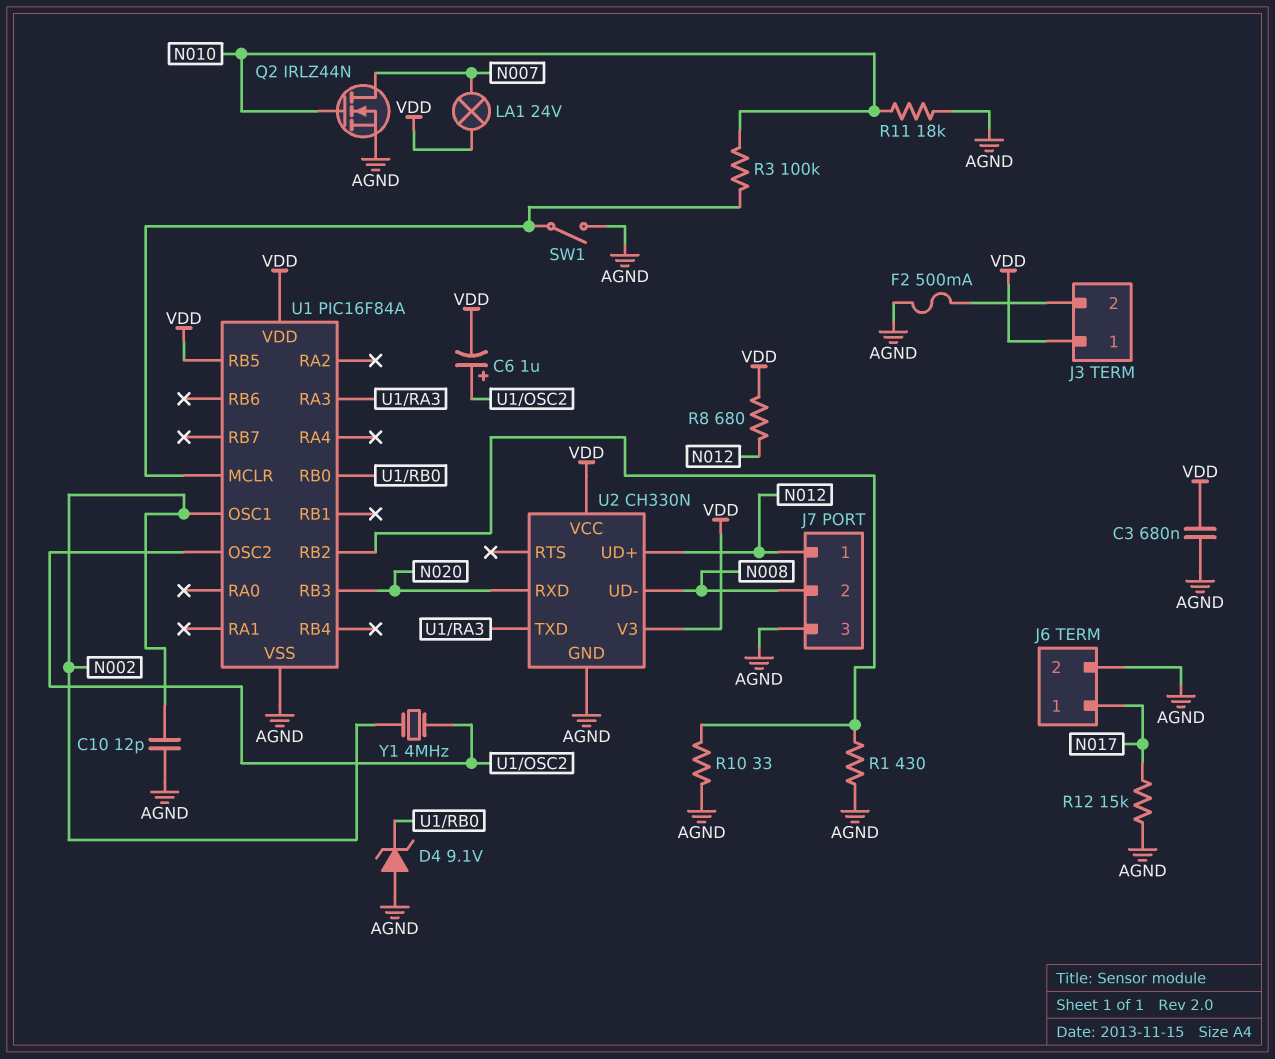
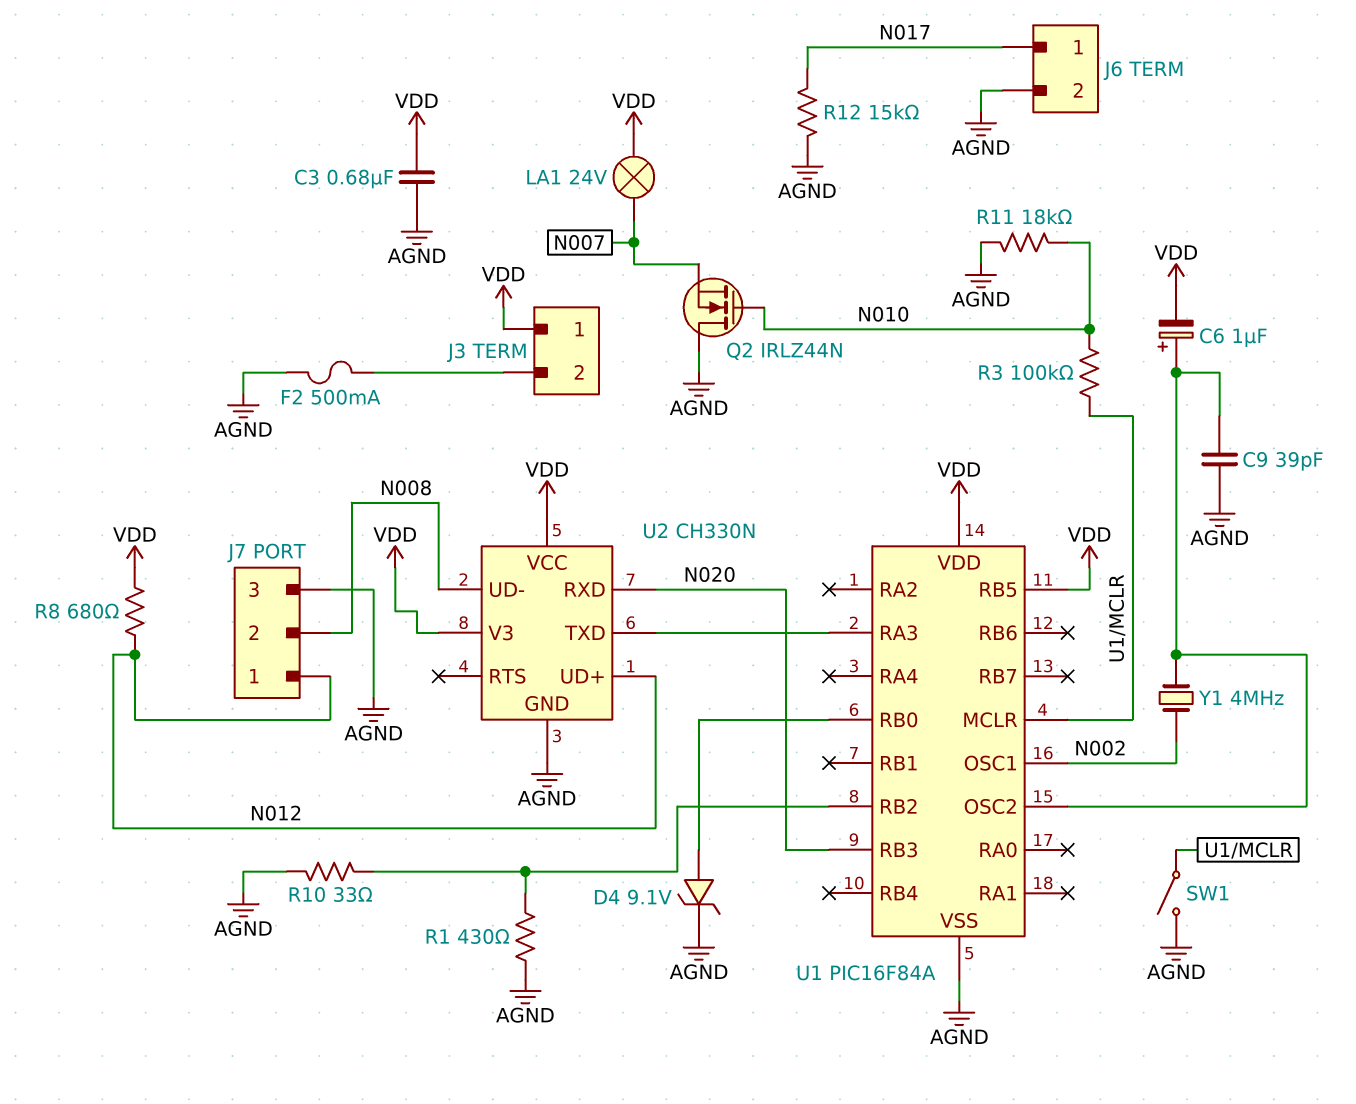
C9: none -> 39pF (AGND, U1/OSC2)
C10: 12pF (AGND, N002) -> none
D4: zener 9.1V (A AGND, K U1/RB0) -> zener 9.1V (A U1/RB0, K AGND)
Q2: NMOS IRLZ44N (G N010, D N007, S AGND) -> NMOS IRLZ44N (G N010, D AGND, S N007)

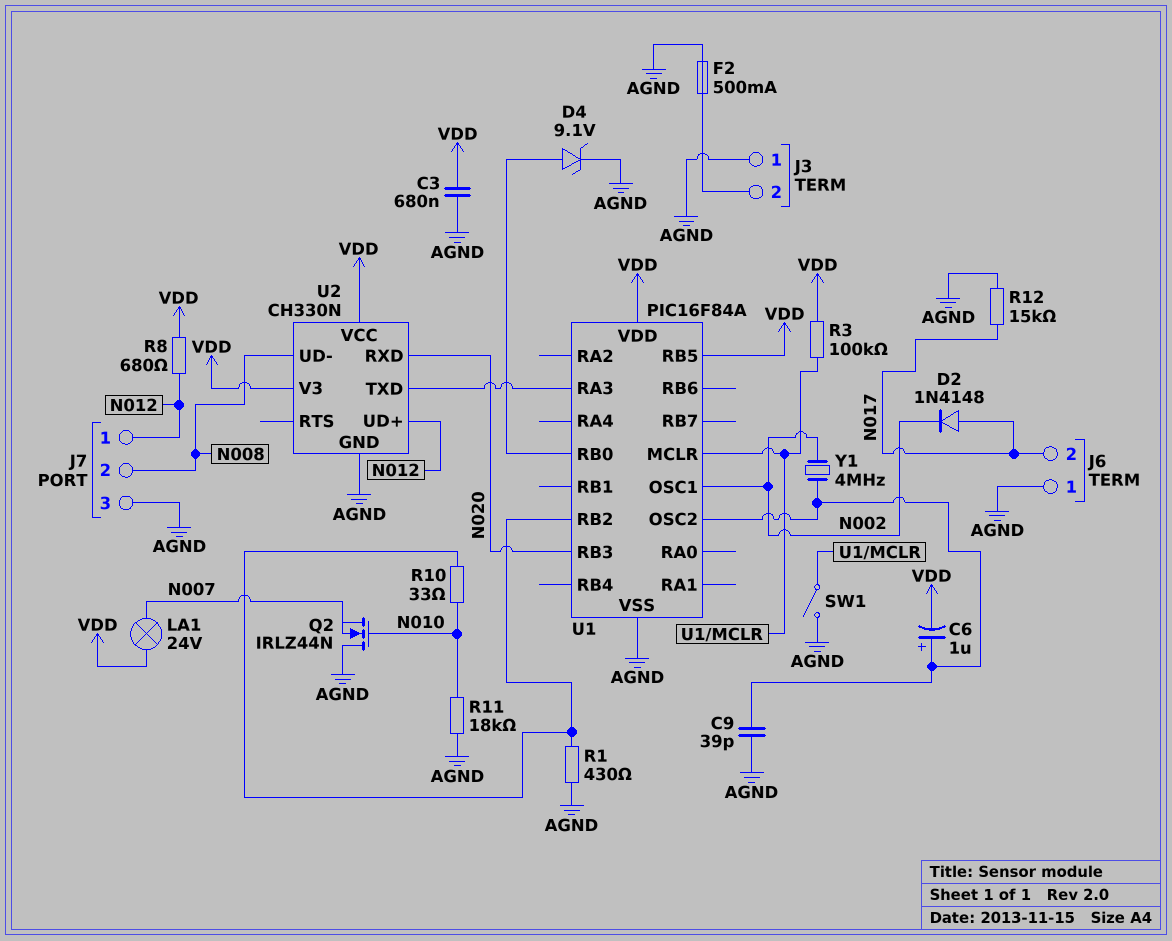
D2: none -> diode 1N4148 (A N017, K N002)
J3 pin 1: VDD -> AGND
J6 pin 1: N017 -> AGND
J6 pin 2: AGND -> N017
R3: 100k (N010, U1/MCLR) -> 100k (U1/MCLR, VDD)
R10: 33 (AGND, U1/RB2) -> 33 (N010, U1/RB2)

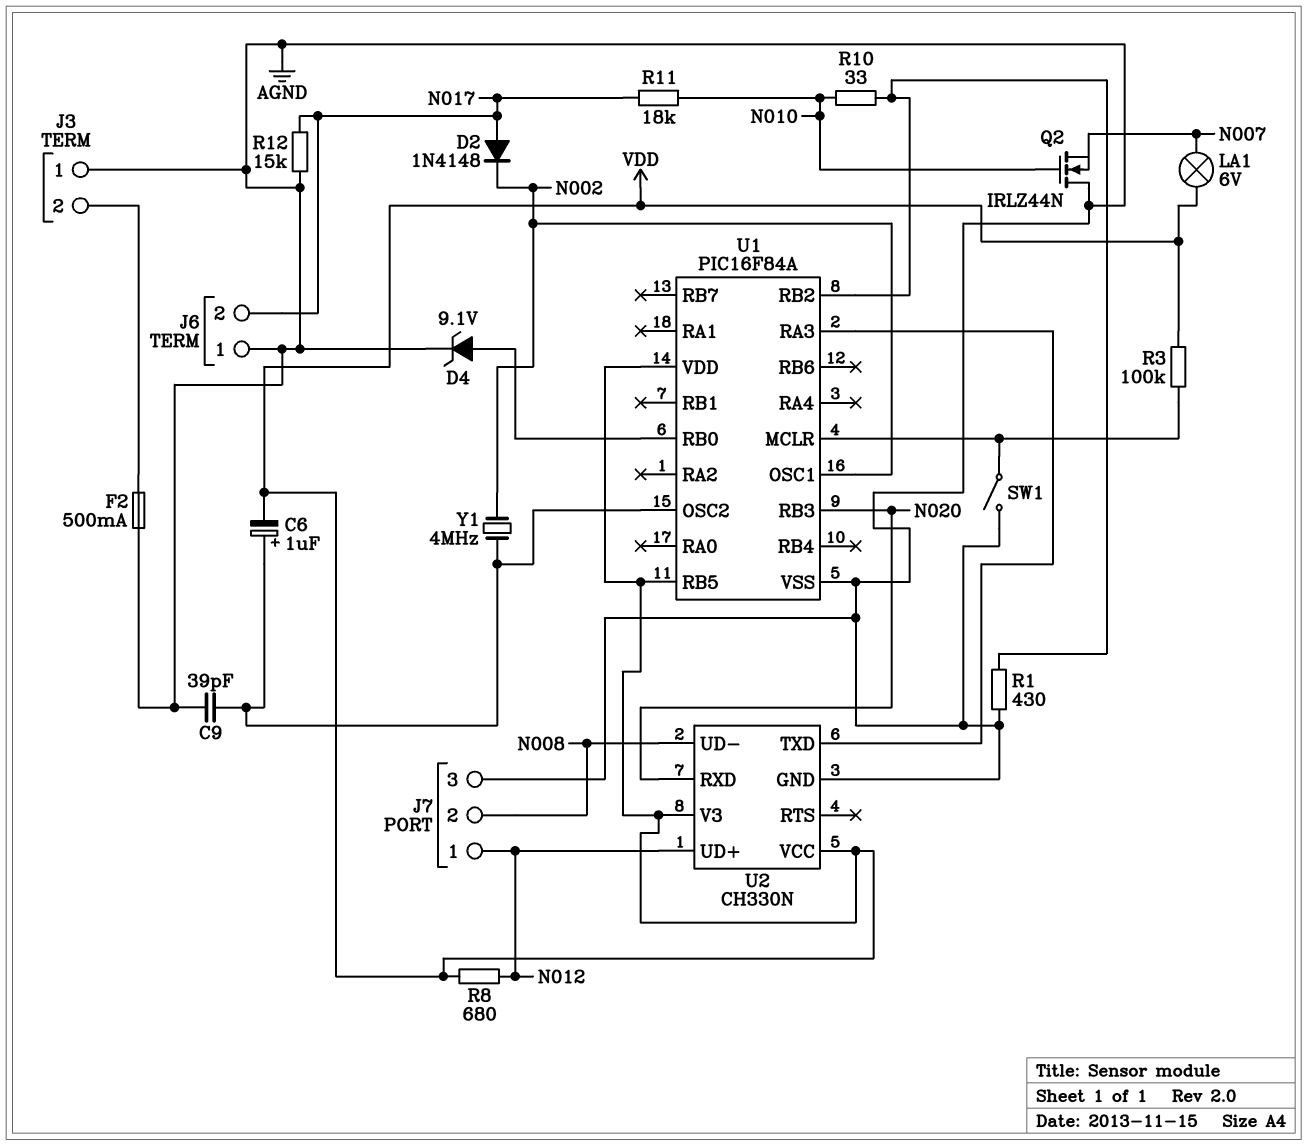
C3: 680nF (AGND, VDD) -> none
LA1: lamp 24V (N007, VDD) -> lamp 6V (N007, VDD)
R11: 18k (AGND, N010) -> 18k (N010, N017)

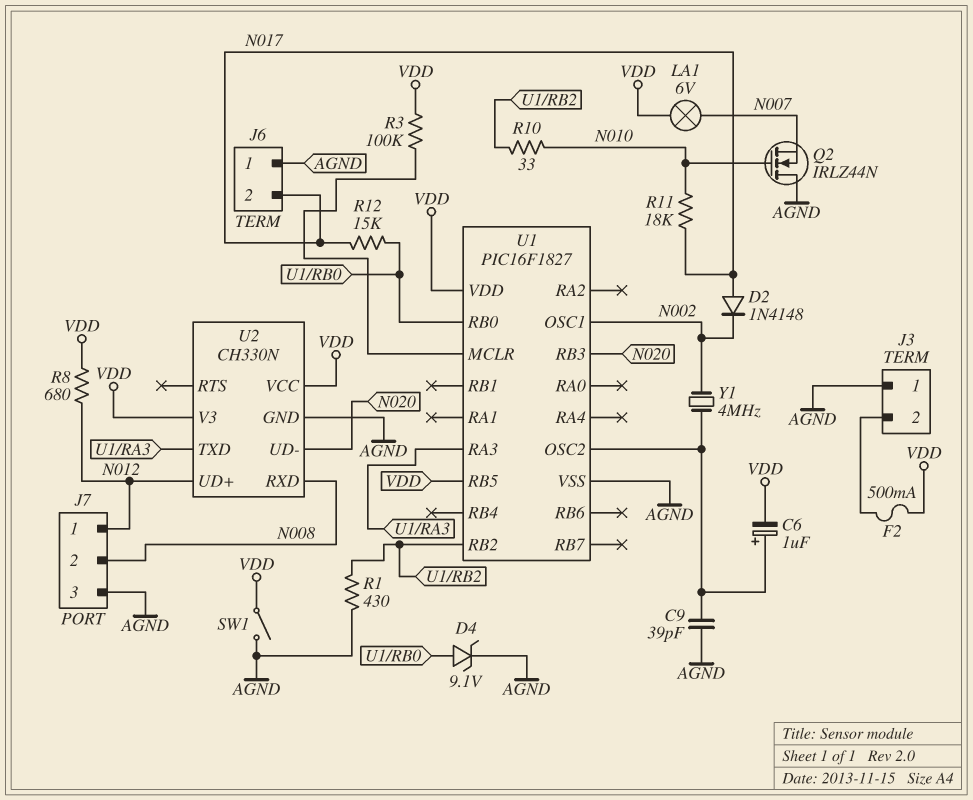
F2: 500mA (AGND, J3/2) -> 500mA (J3/2, VDD)
R12: 15k (AGND, N017) -> 15k (N017, U1/RB0)
SW1: switch (AGND, U1/MCLR) -> switch (AGND, VDD)
U1: PIC16F84A -> PIC16F1827
U2 pin RXD: N020 -> N008
U2 pin UD-: N008 -> N020

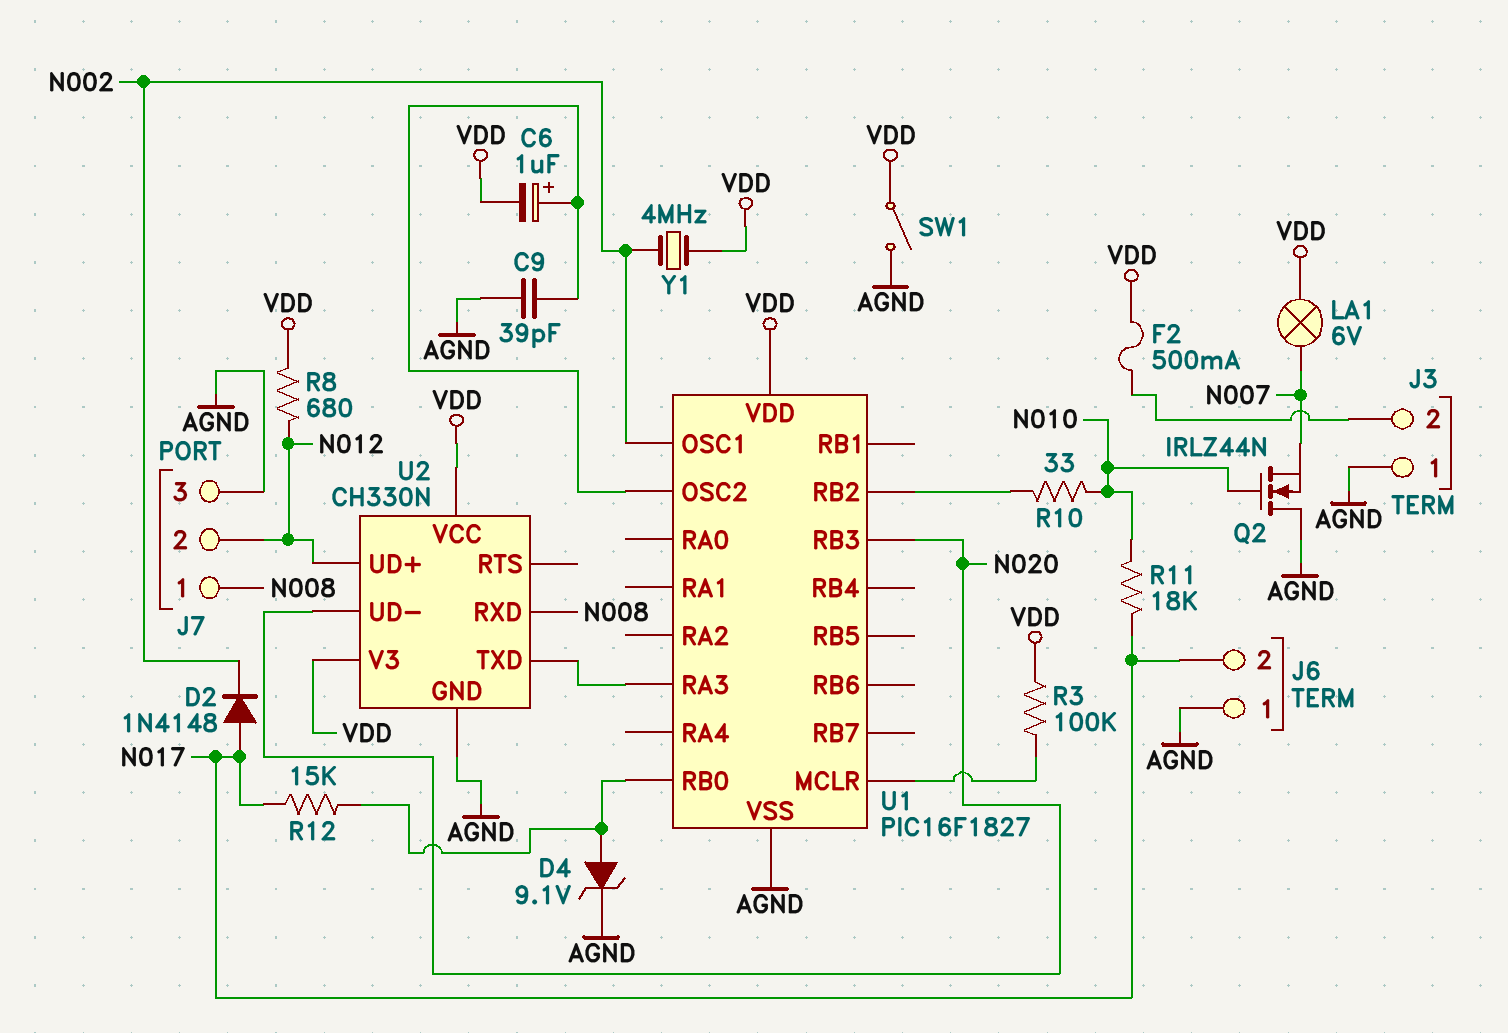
J7 pin 1: N012 -> N008
J7 pin 2: N008 -> N012
R1: 430 (AGND, U1/RB2) -> none
U1 pin RB5: VDD -> none
Y1: 4MHz (N002, U1/OSC2) -> 4MHz (N002, VDD)

